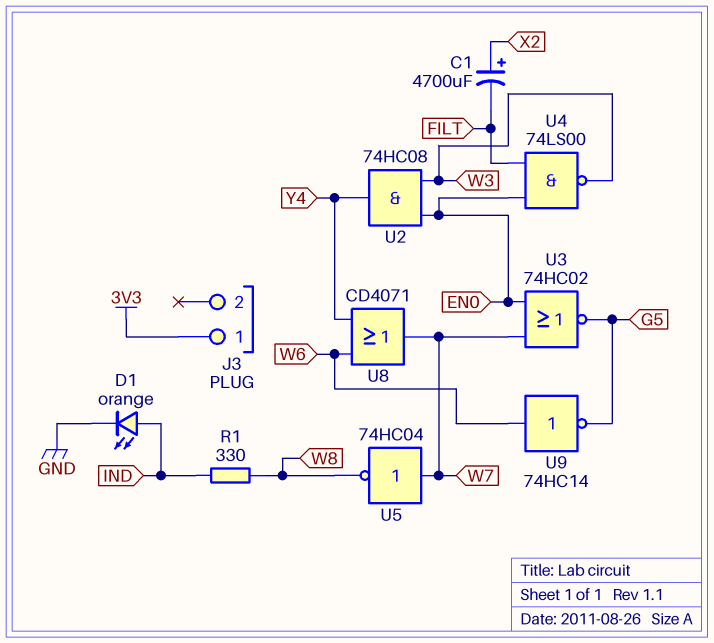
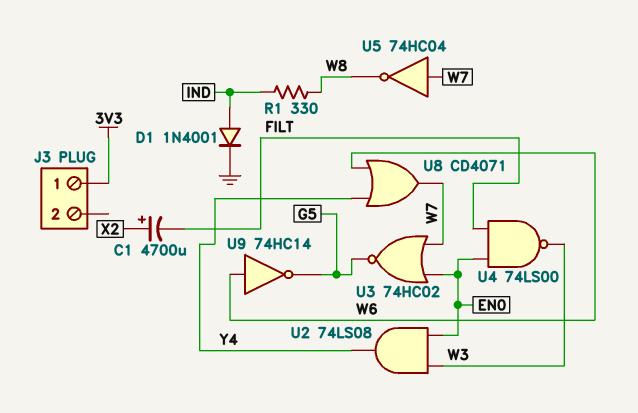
D1: LED orange (A IND, K GND) -> diode 1N4001 (A IND, K GND)
U2: AND 74HC08 (in EN0, in W3, out Y4) -> AND 74LS08 (in EN0, in W3, out Y4)

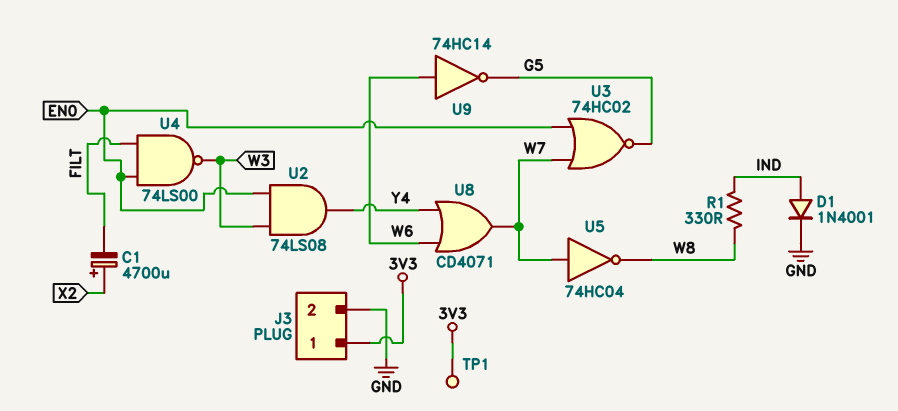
J3 pin 2: none -> GND
TP1: none -> test point (3V3)

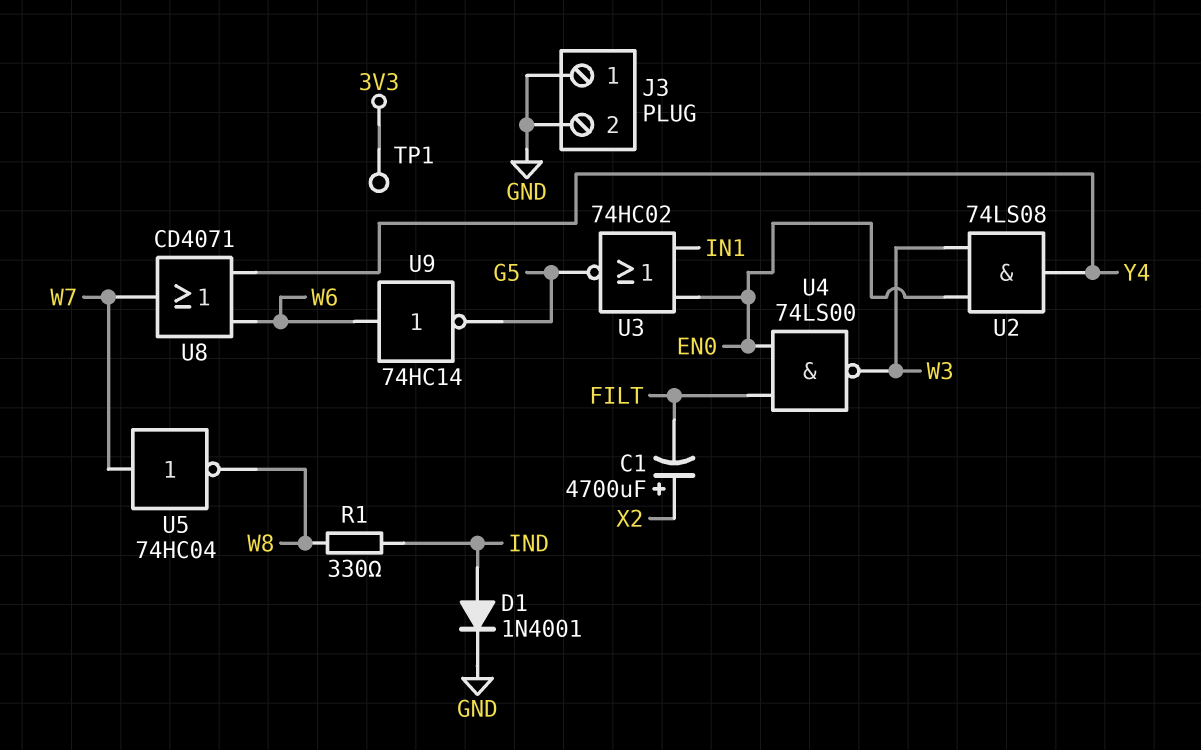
J3 pin 1: 3V3 -> GND
U3: NOR 74HC02 (in EN0, in W7, out G5) -> NOR 74HC02 (in EN0, in IN1, out G5)

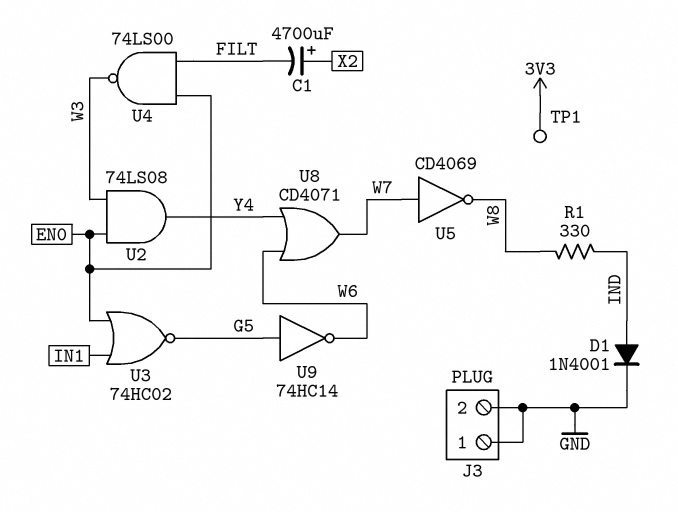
U5: NOT 74HC04 (in W7, out W8) -> NOT CD4069 (in W7, out W8)
U9: NOT 74HC14 (in W6, out G5) -> NOT 74HC14 (in G5, out W6)

